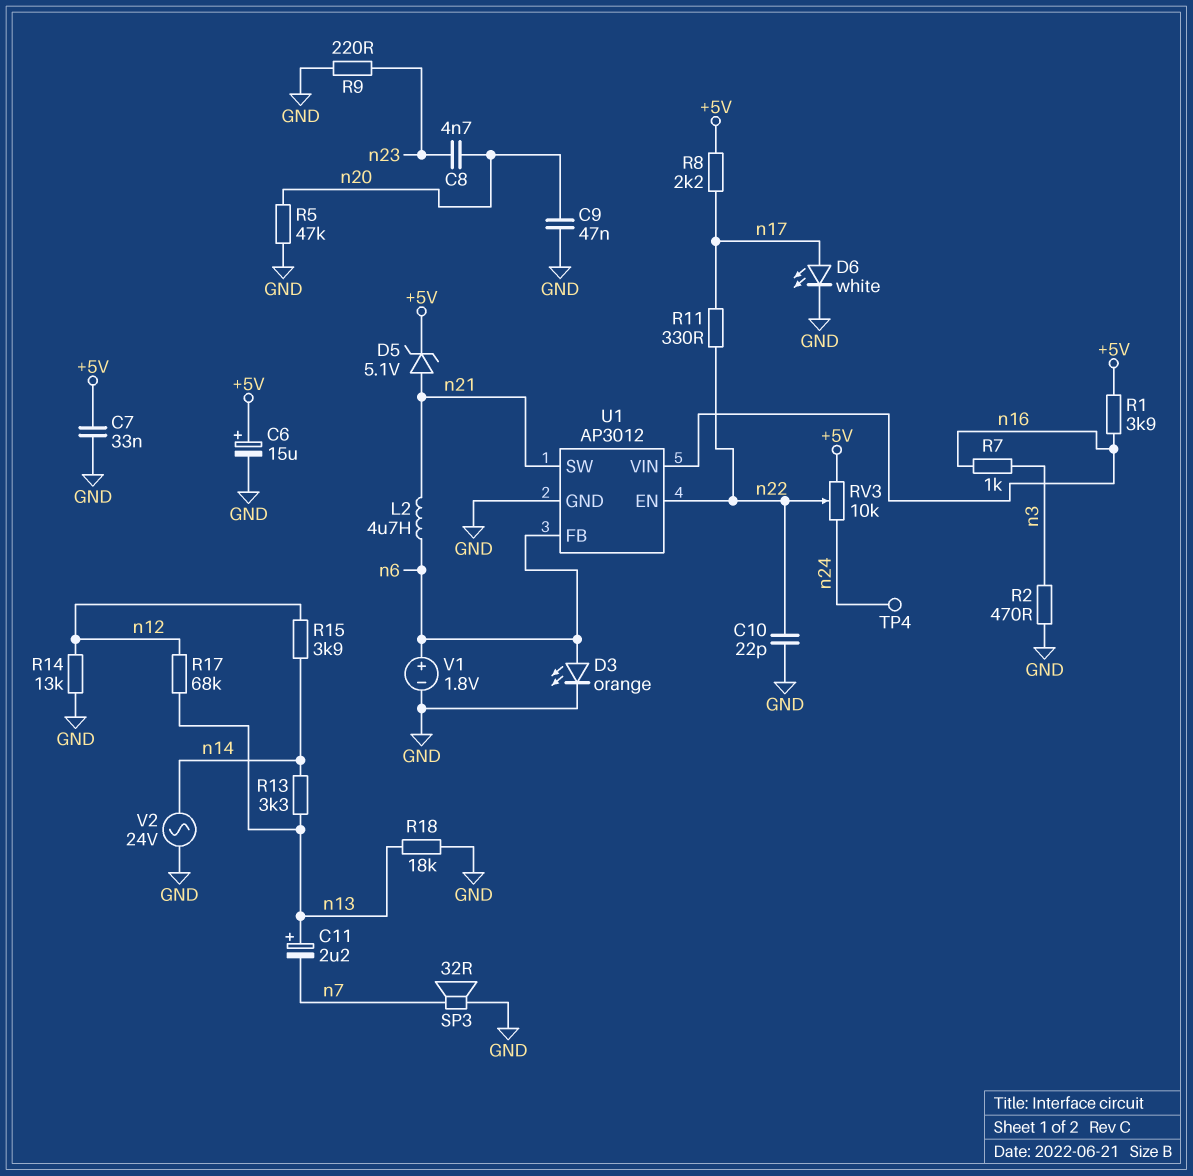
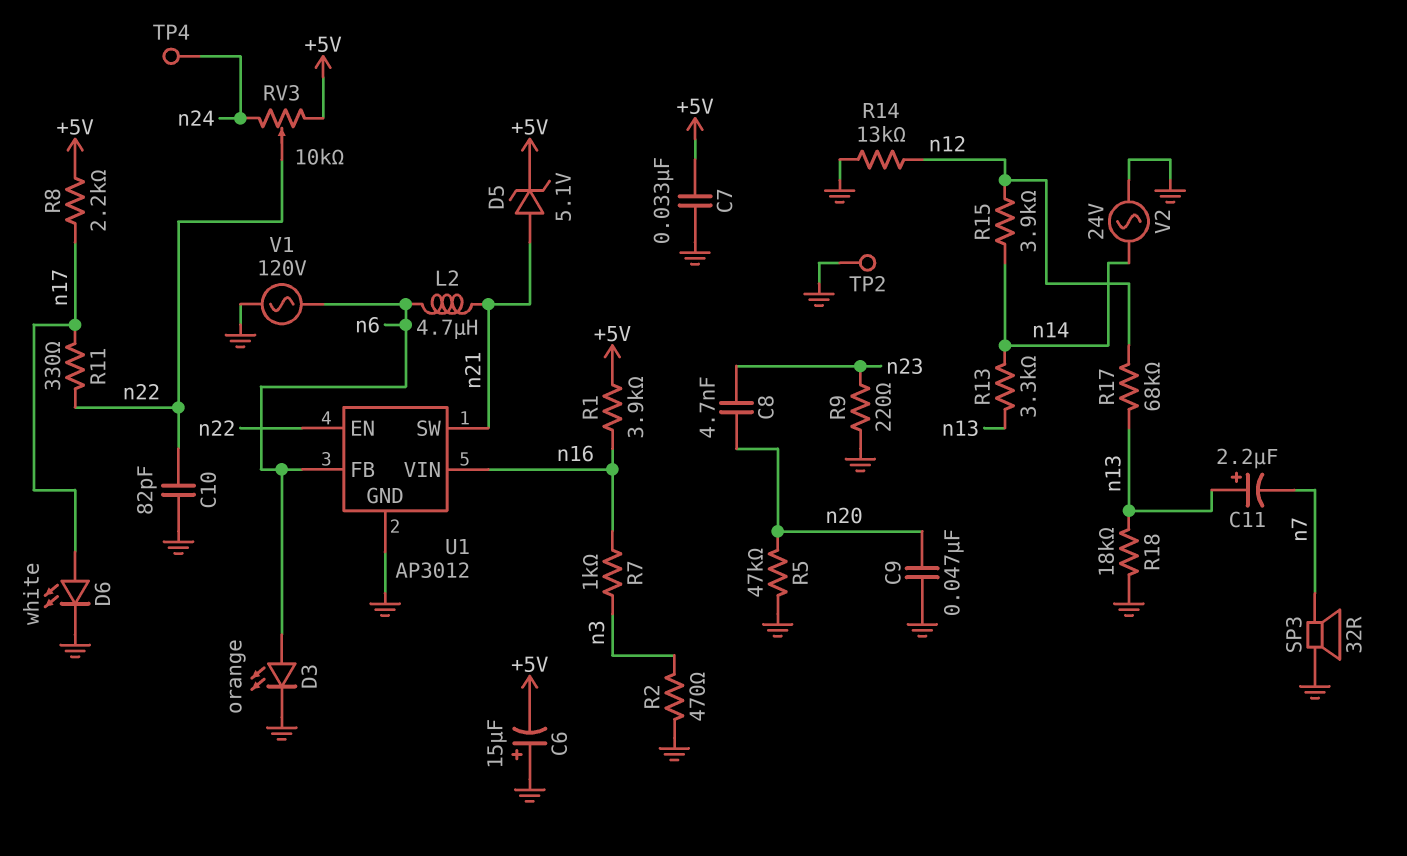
C6: 15uF (plus +5V, minus GND) -> 15uF (plus GND, minus +5V)
C10: 22pF (GND, n22) -> 82pF (GND, n22)
TP2: none -> test point (GND)
V1: 1.8V (plus n6, minus GND) -> AC 120V (GND, n6)

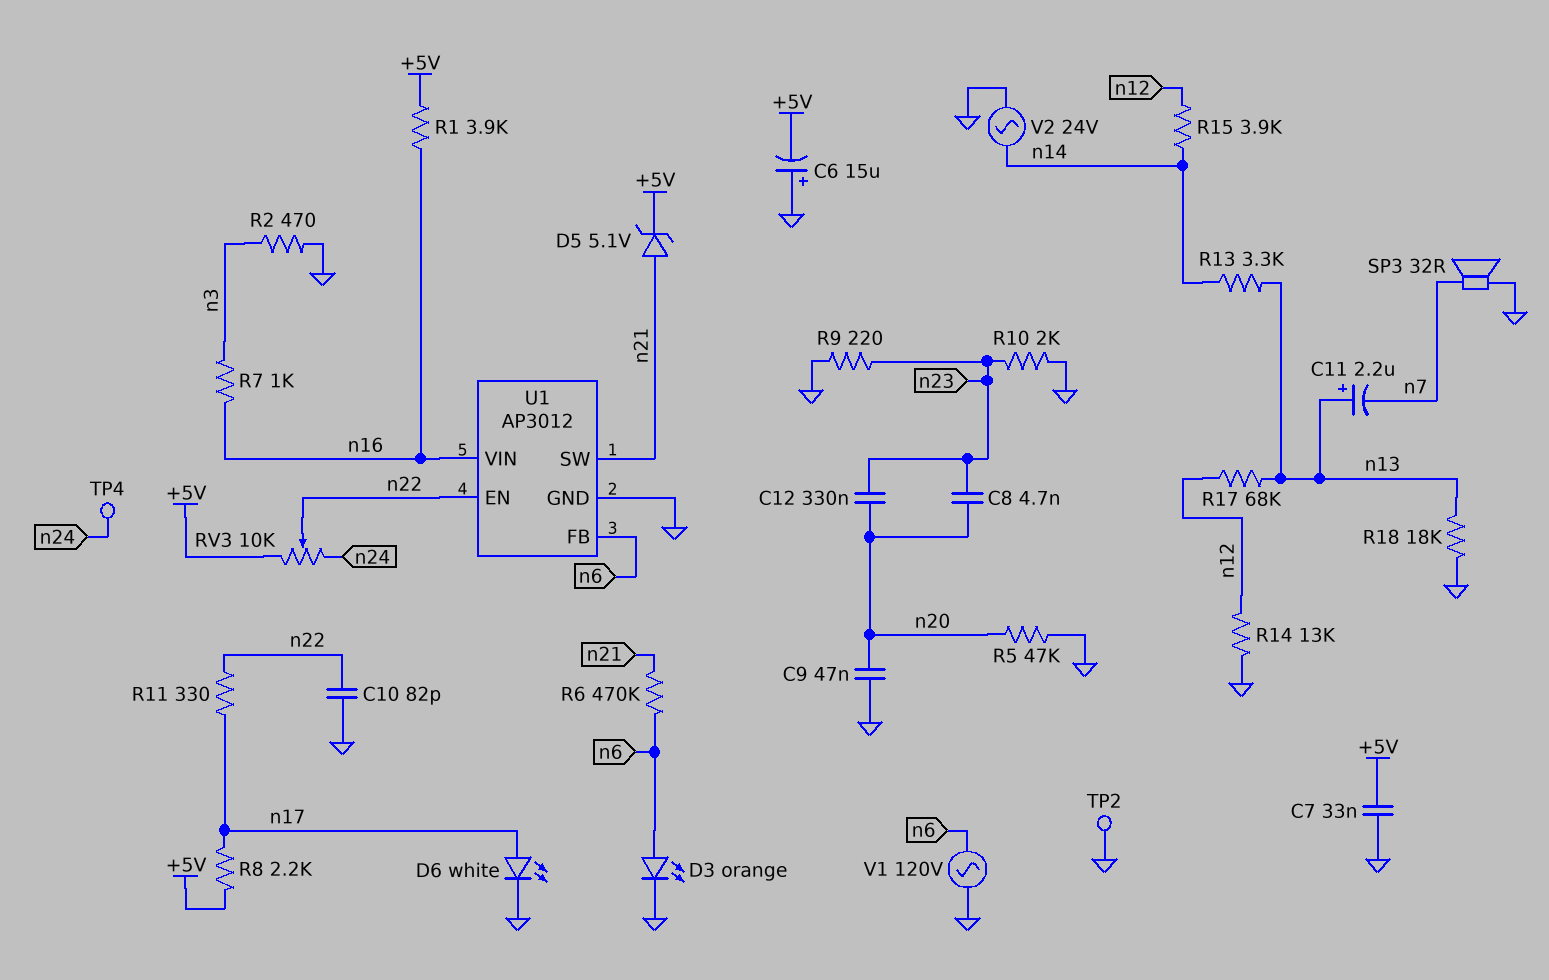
C12: none -> 330nF (n20, n23)
L2: 4.7uH (n6, n21) -> none
R6: none -> 470k (n6, n21)
R10: none -> 2k (GND, n23)

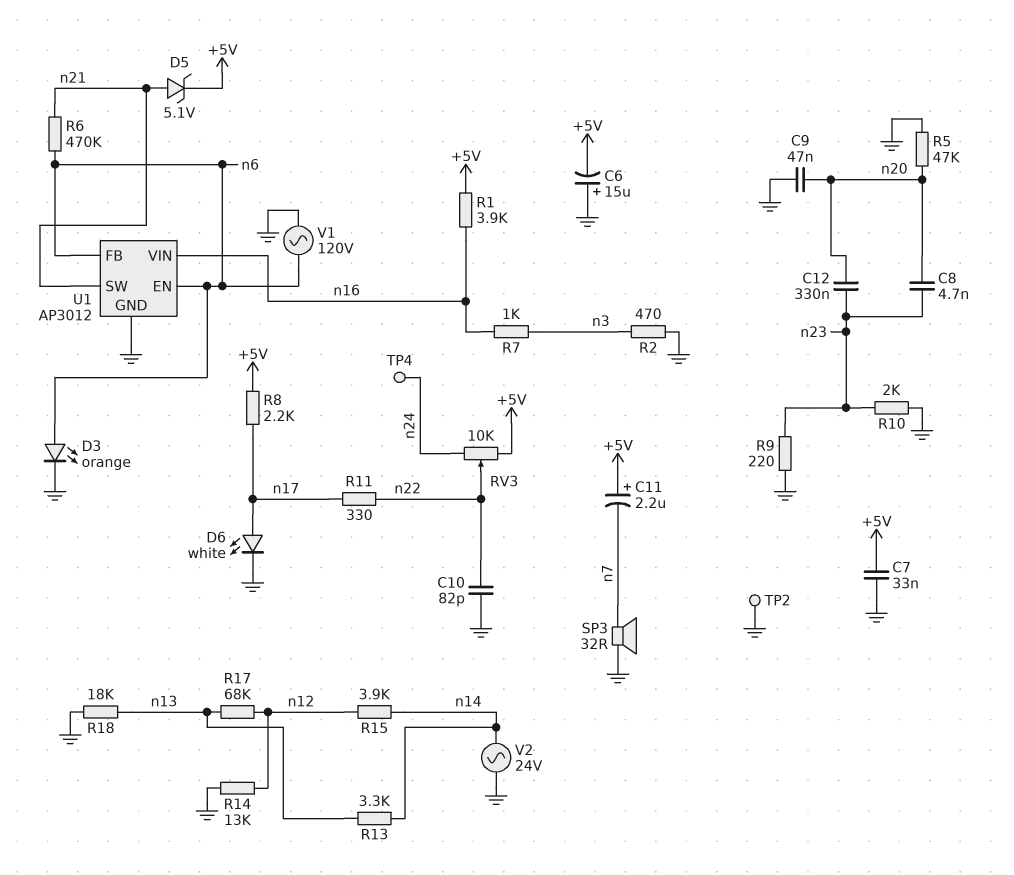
C11: 2.2uF (plus n13, minus n7) -> 2.2uF (plus +5V, minus n7)
U1 pin EN: n22 -> n6

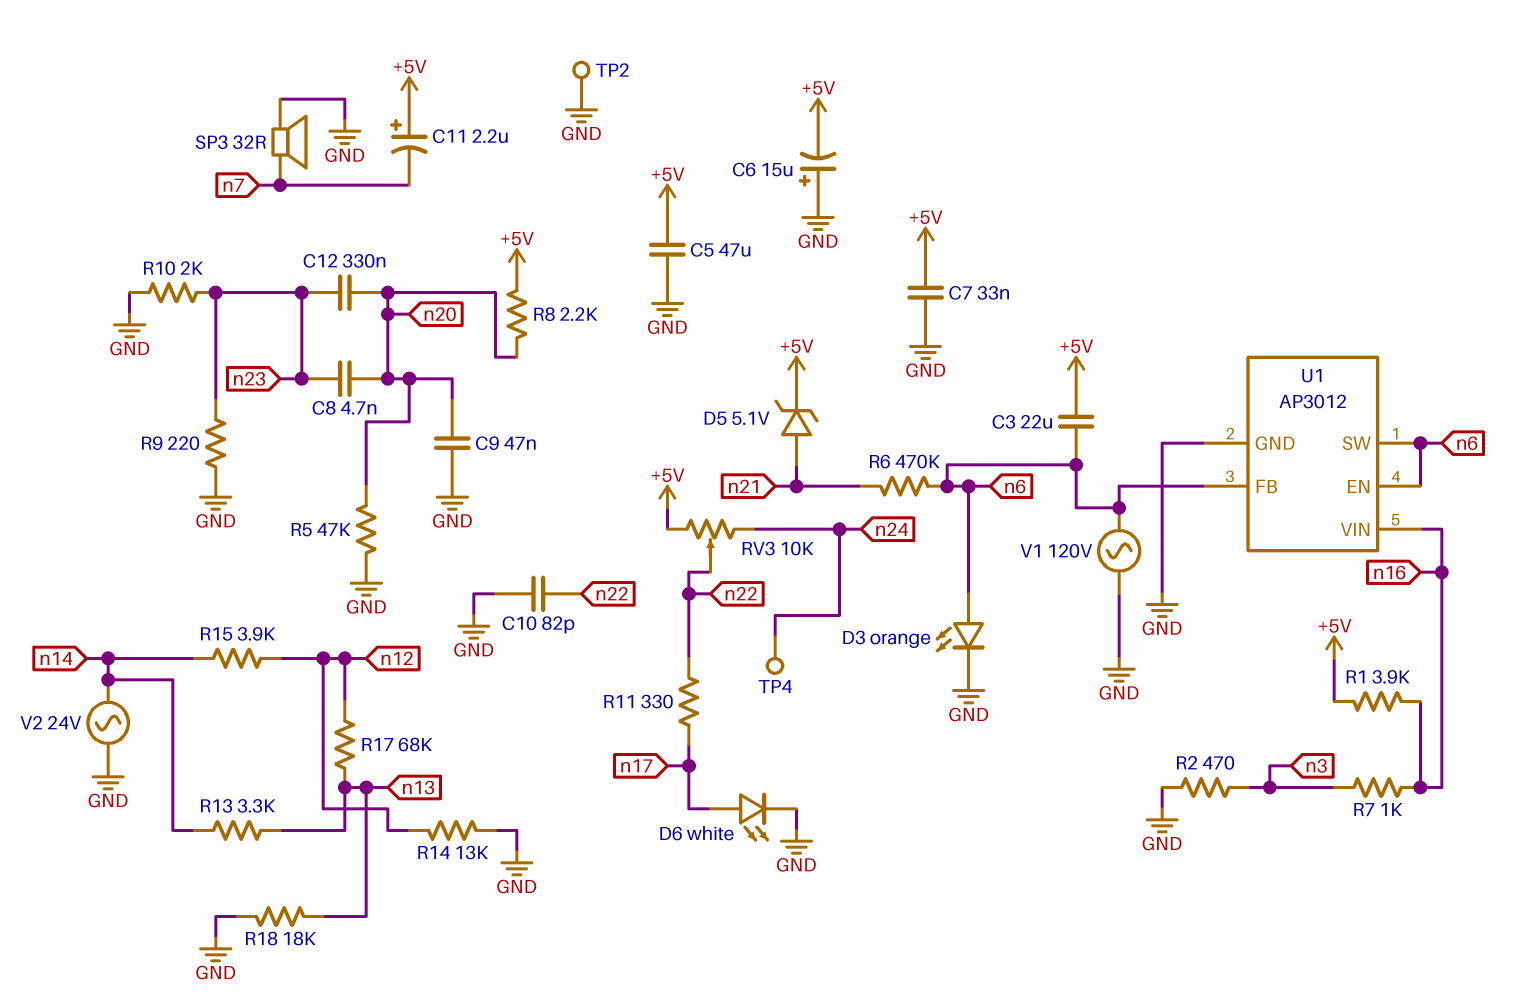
C3: none -> 22uF (+5V, n6)
C5: none -> 47uF (+5V, GND)
R8: 2.2k (+5V, n17) -> 2.2k (+5V, n20)
U1 pin SW: n21 -> n6

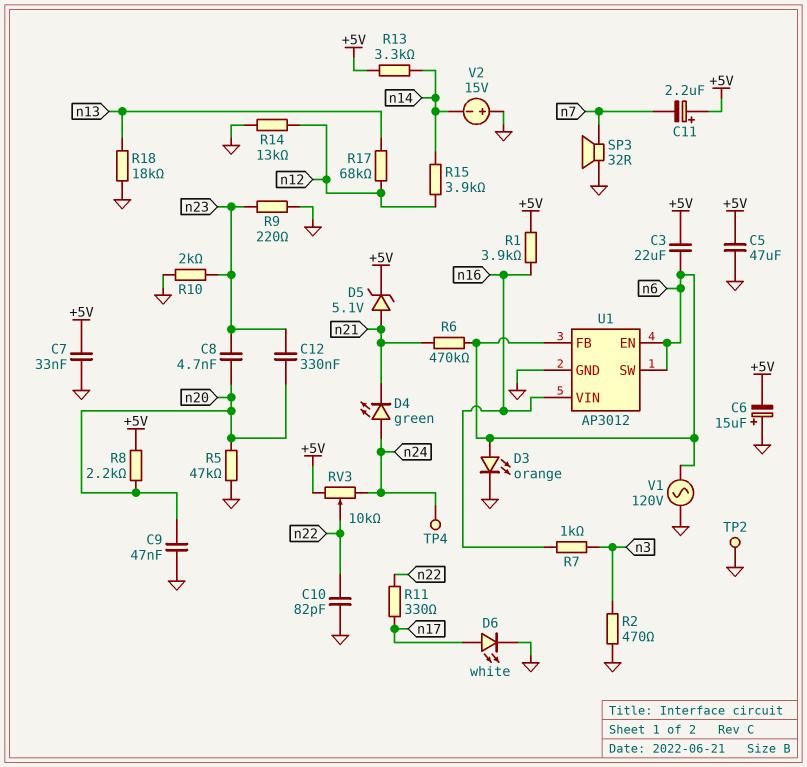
D4: none -> LED green (A n24, K n21)
R13: 3.3k (n13, n14) -> 3.3k (+5V, n14)
V2: AC 24V (GND, n14) -> 15V (plus GND, minus n14)

